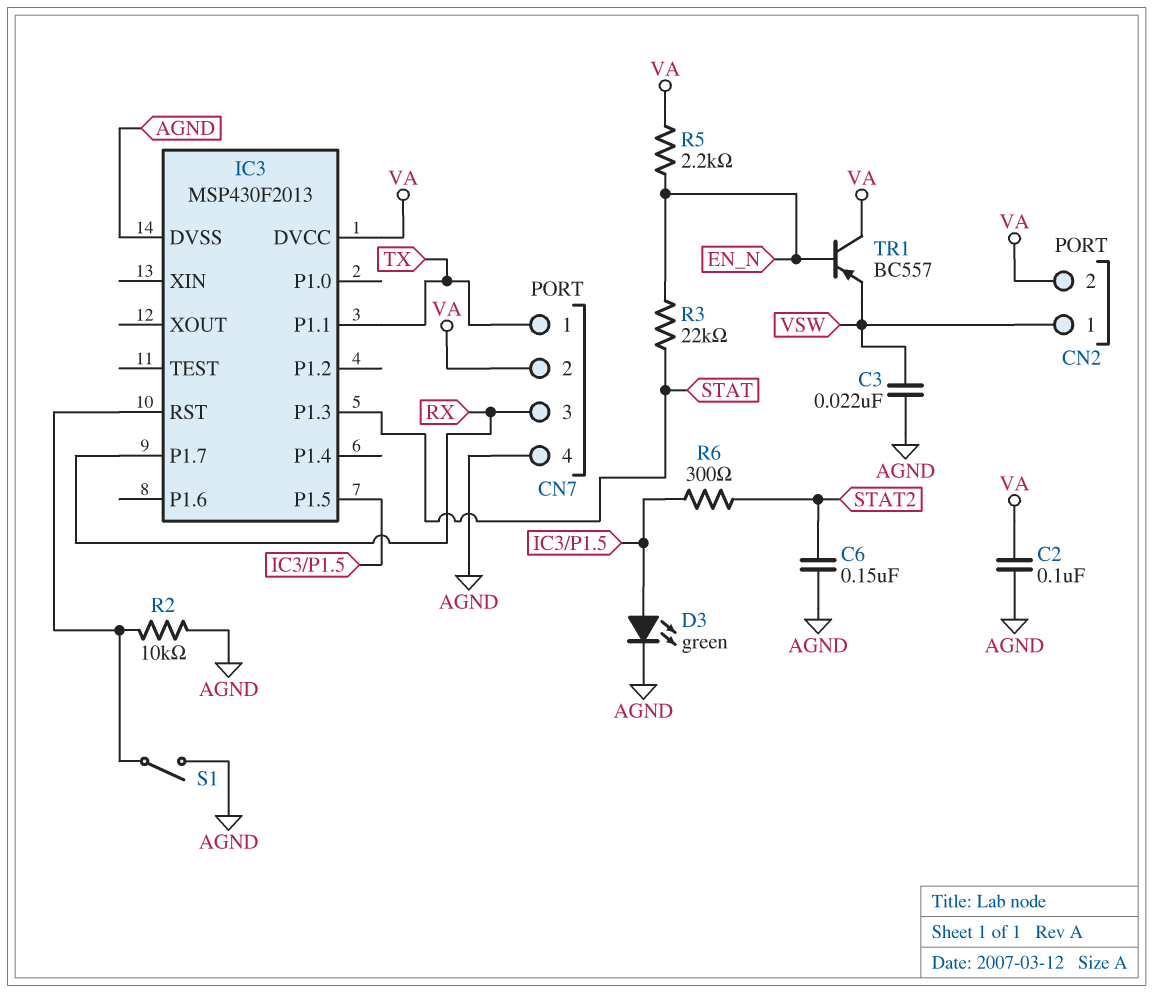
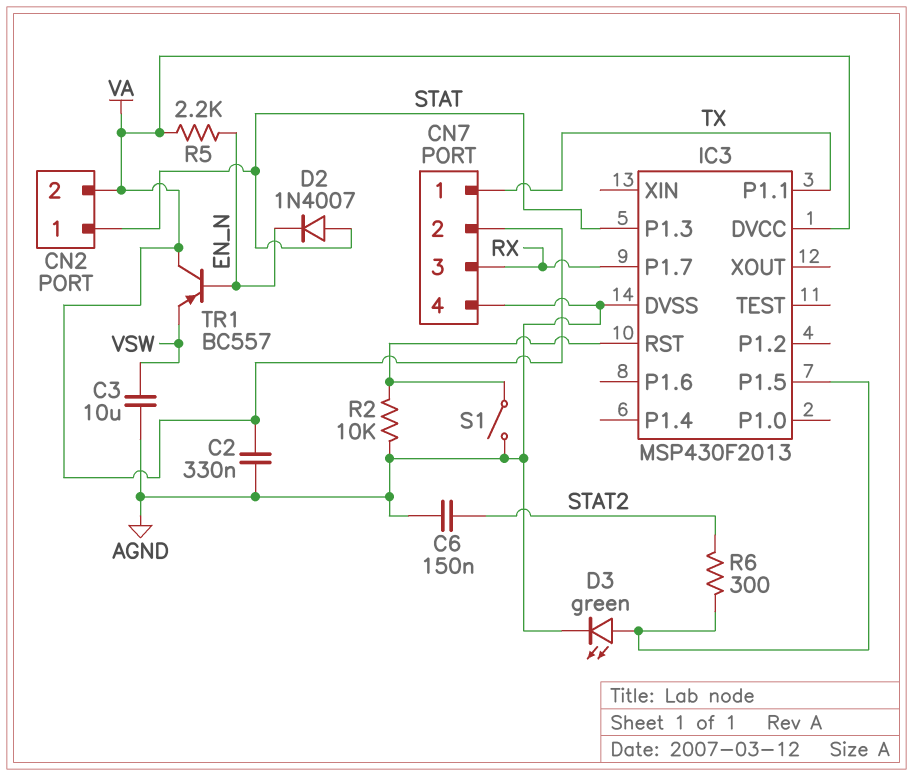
C2: 100nF (AGND, VA) -> 330nF (AGND, VA)
C3: 22nF (AGND, VSW) -> 10uF (AGND, VSW)
CN2 pin 1: VSW -> STAT
D2: none -> diode 1N4007 (A STAT, K EN_N)
R3: 22k (EN_N, STAT) -> none

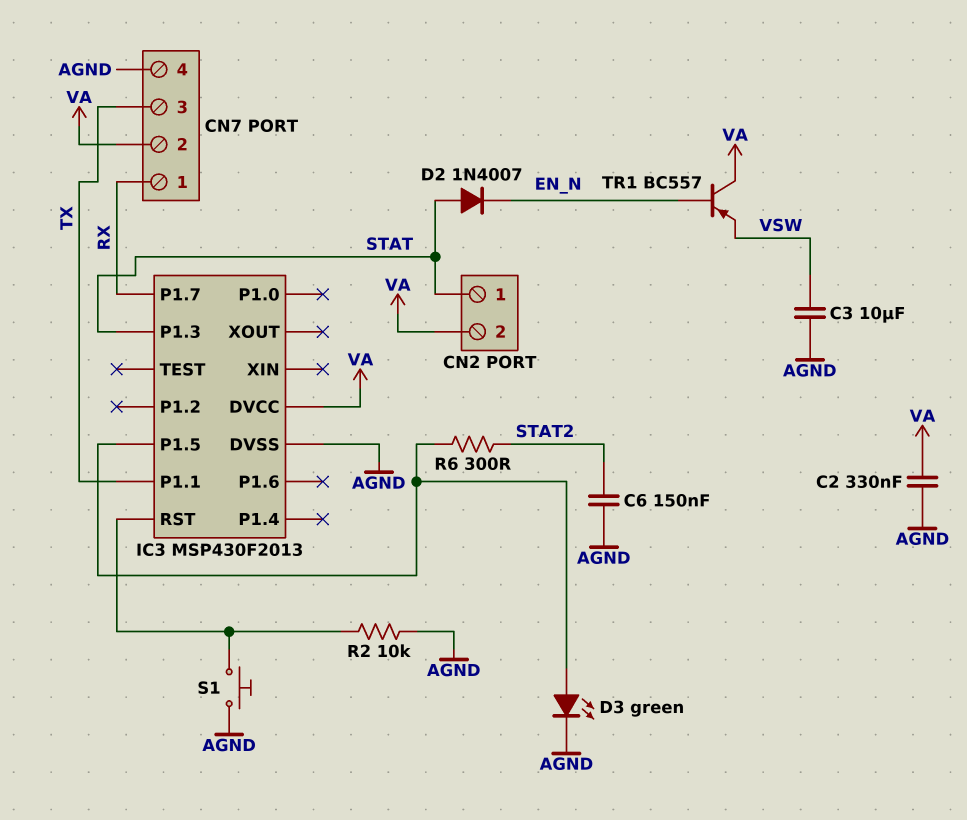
CN7 pin 1: TX -> RX
CN7 pin 3: RX -> TX
R5: 2.2k (EN_N, VA) -> none
S1: switch (AGND, IC3/RST) -> button (AGND, IC3/RST)

